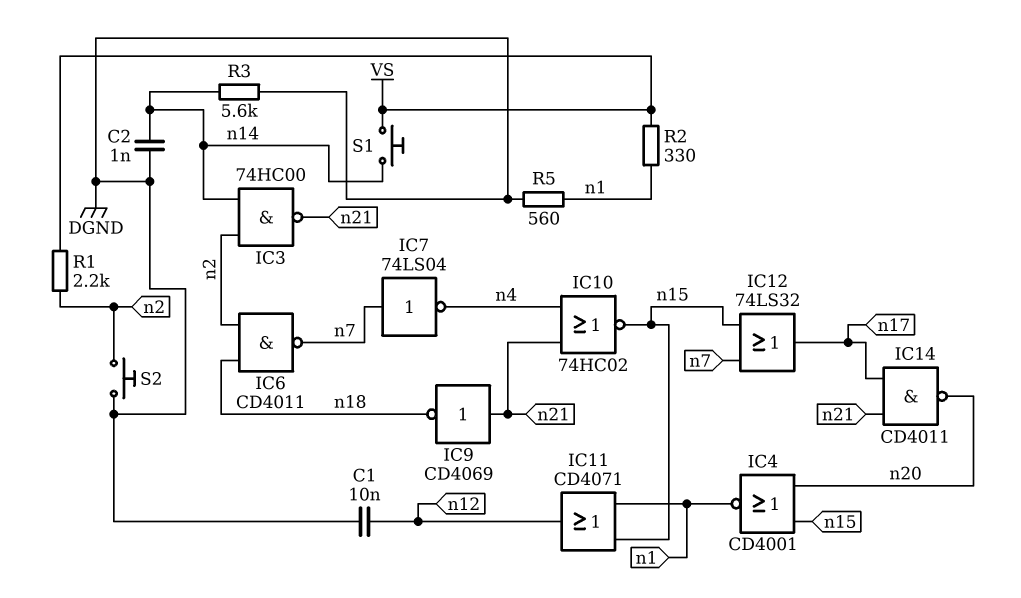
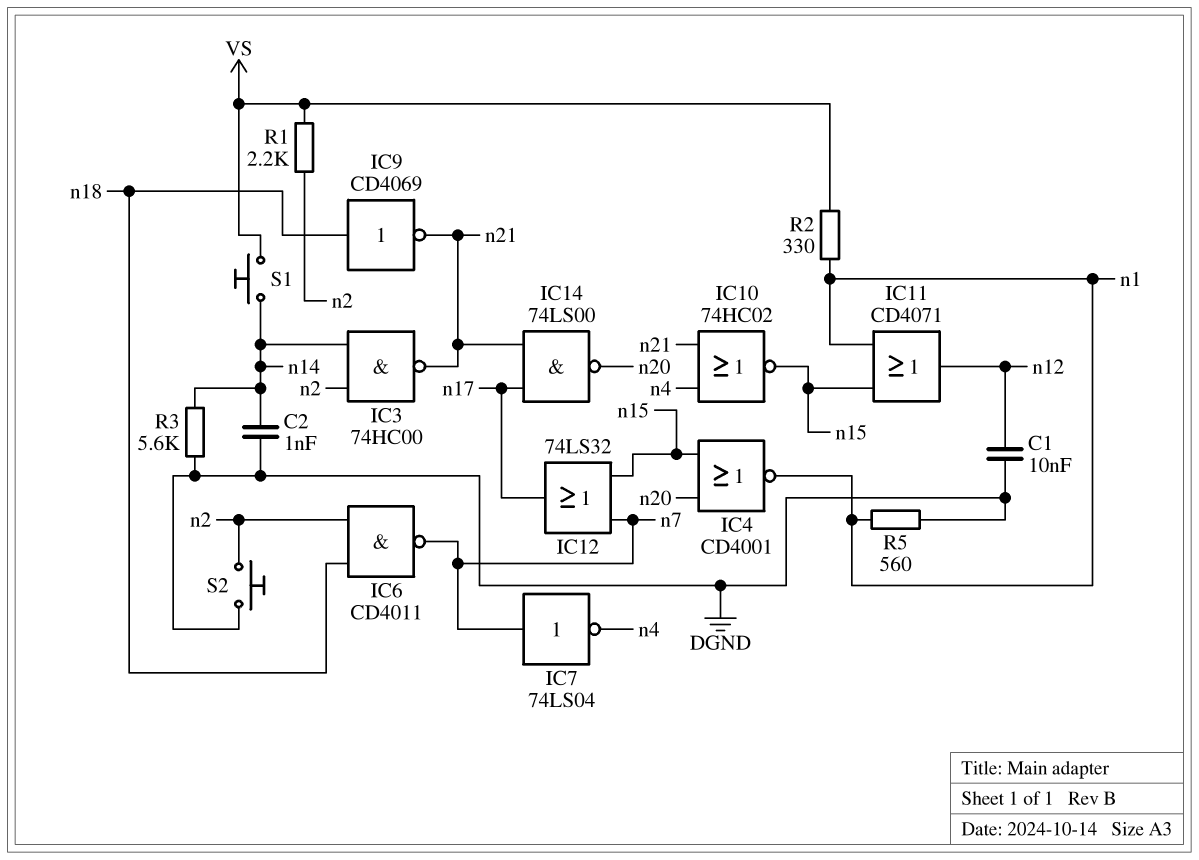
IC9: NOT CD4069 (in n21, out n18) -> NOT CD4069 (in n18, out n21)
IC14: NAND CD4011 (in n17, in n21, out n20) -> NAND 74LS00 (in n17, in n21, out n20)

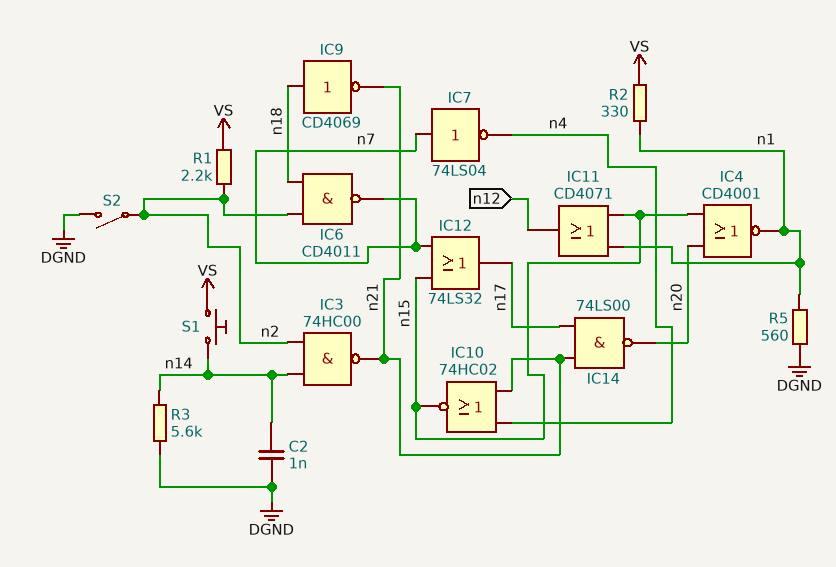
C1: 10nF (DGND, n12) -> none
S2: button (DGND, n2) -> switch (DGND, n2)

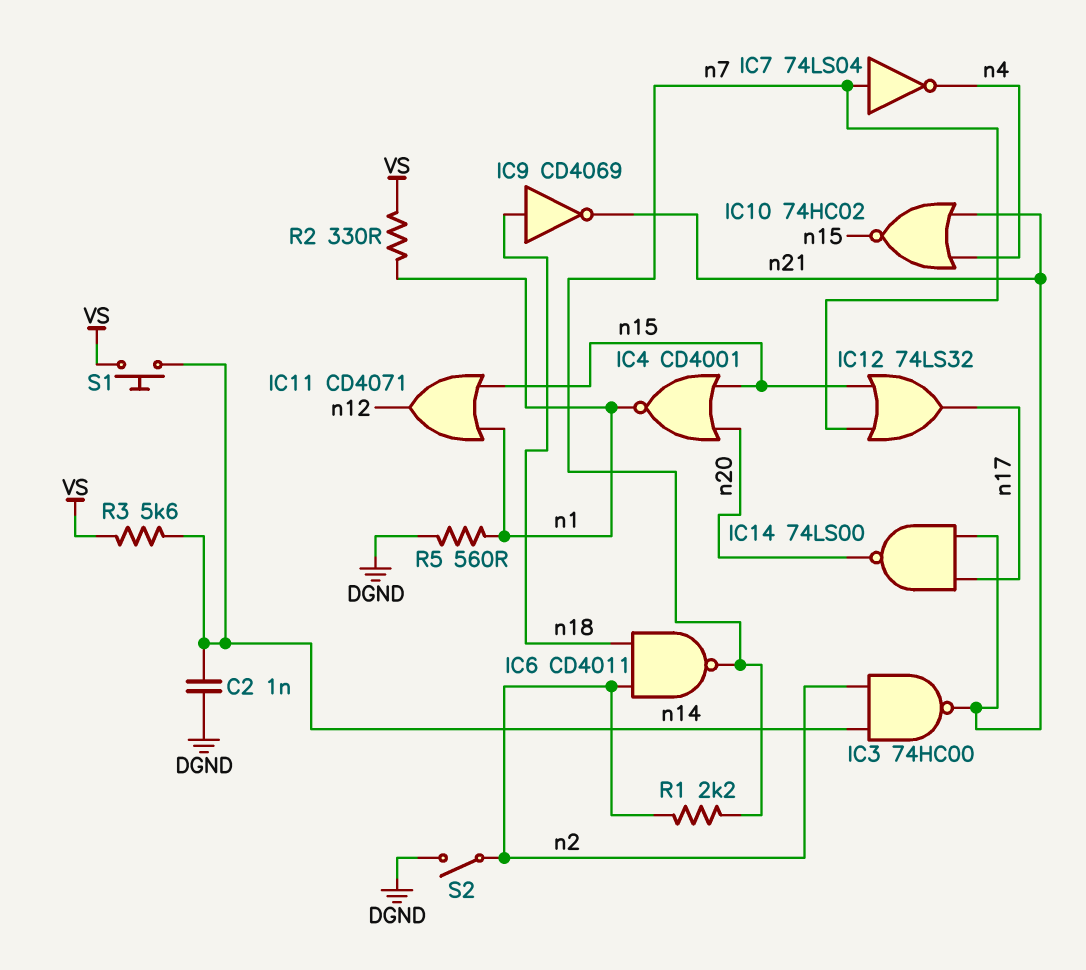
R1: 2.2k (VS, n2) -> 2.2k (n2, n7)
R3: 5.6k (DGND, n14) -> 5.6k (VS, n14)

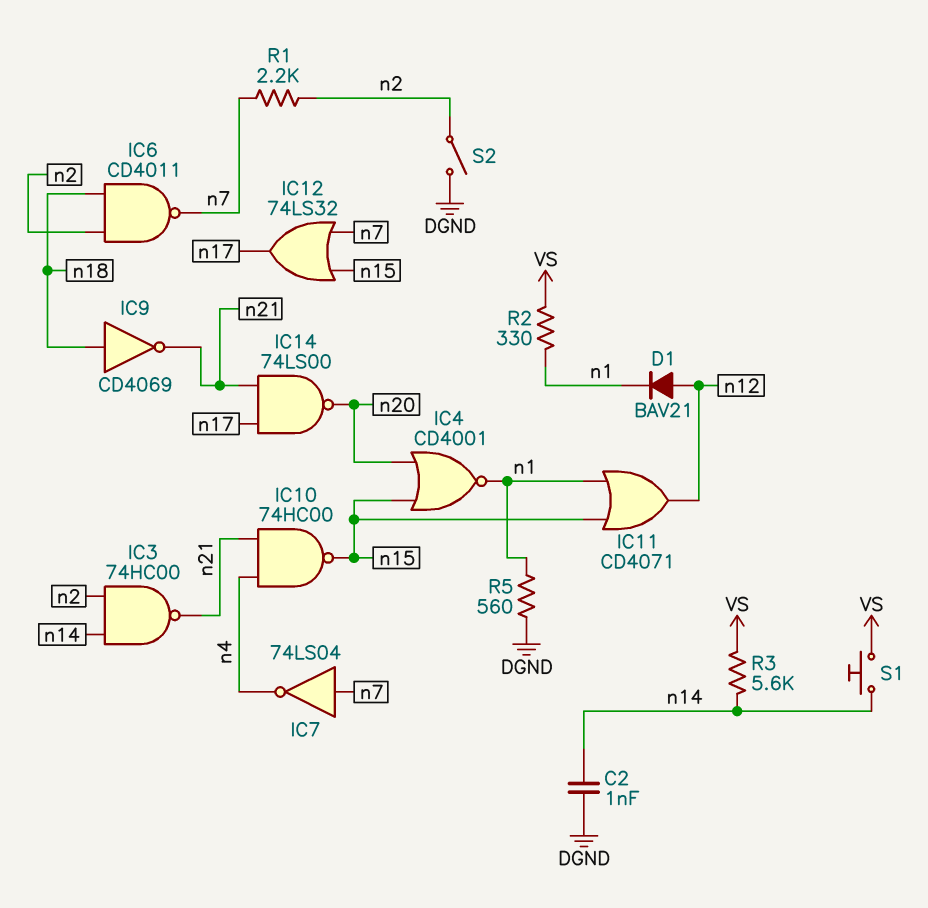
D1: none -> diode BAV21 (A n12, K n1)
IC10: NOR 74HC02 (in n4, in n21, out n15) -> NAND 74HC00 (in n4, in n21, out n15)

